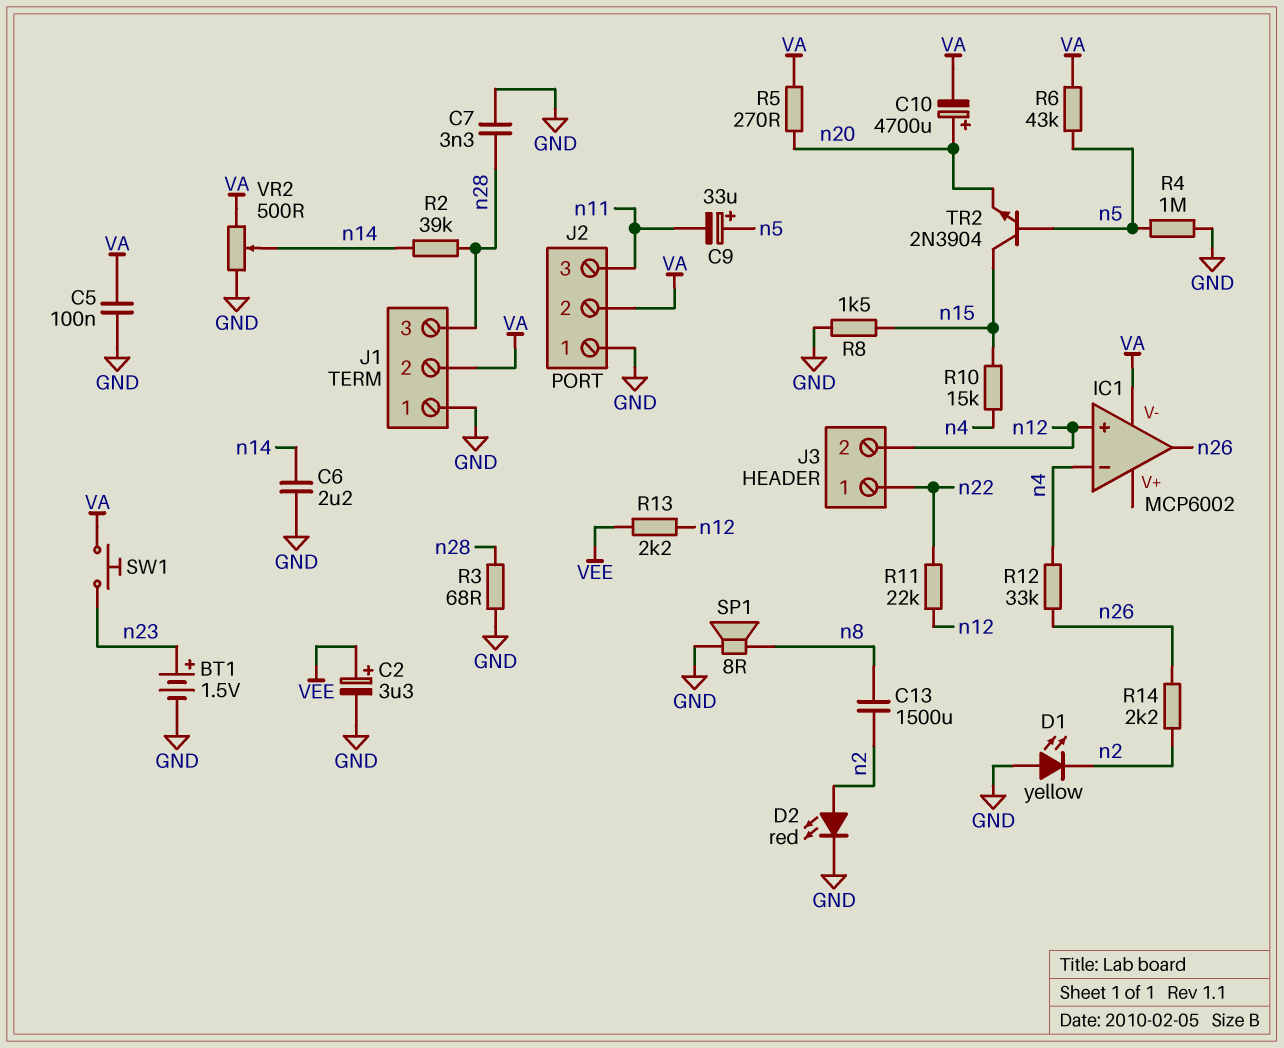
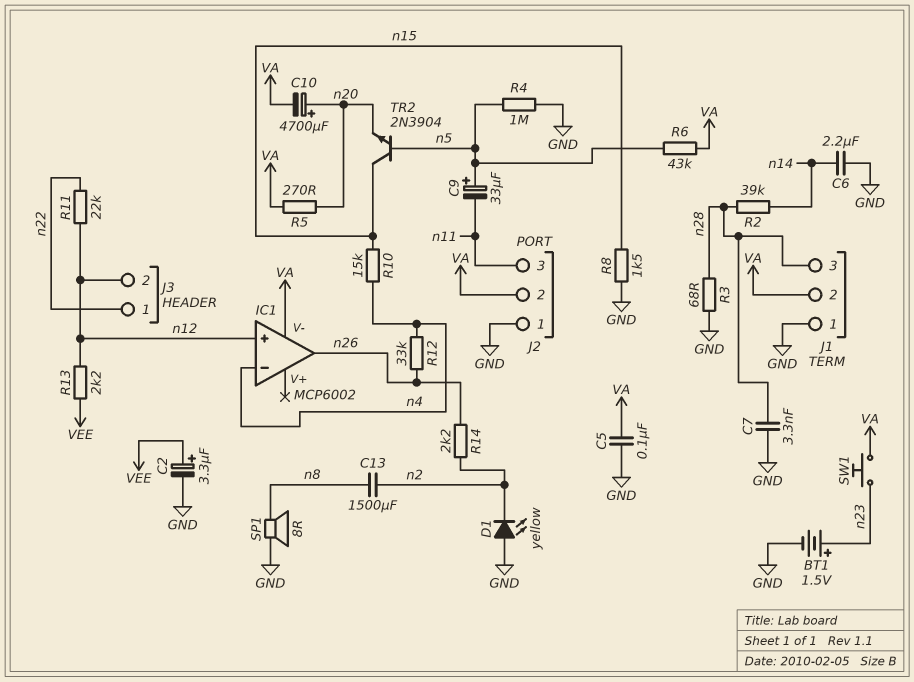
D2: LED red (A n2, K GND) -> none
VR2: 500 (GND, VA, wiper n14) -> none

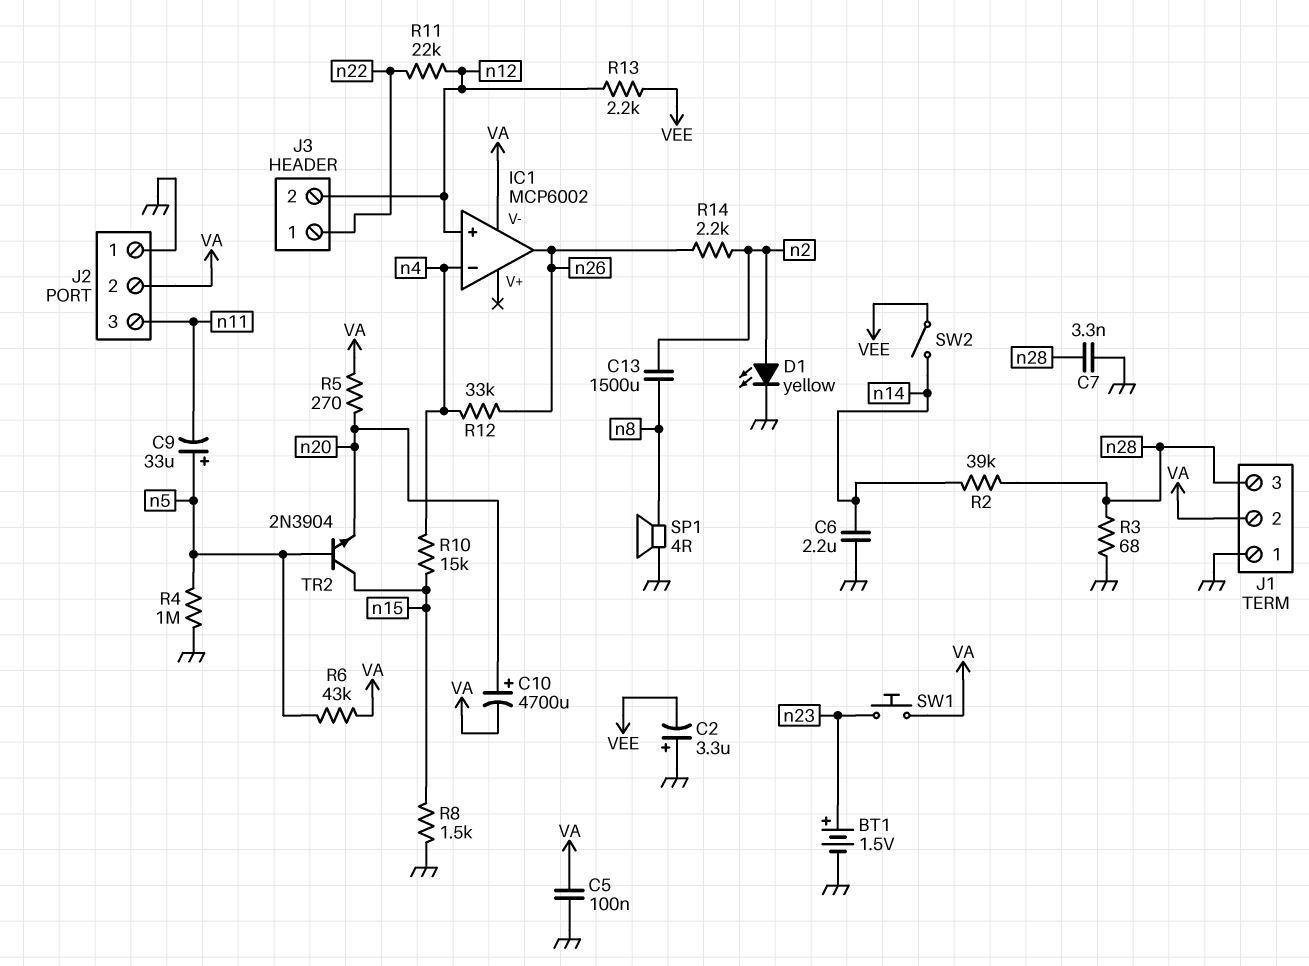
C2: 3.3uF (plus VEE, minus GND) -> 3.3uF (plus GND, minus VEE)
D1: LED yellow (A GND, K n2) -> LED yellow (A n2, K GND)
SP1: speaker 8R (GND, n8) -> speaker 4R (GND, n8)
SW2: none -> switch (VEE, n14)

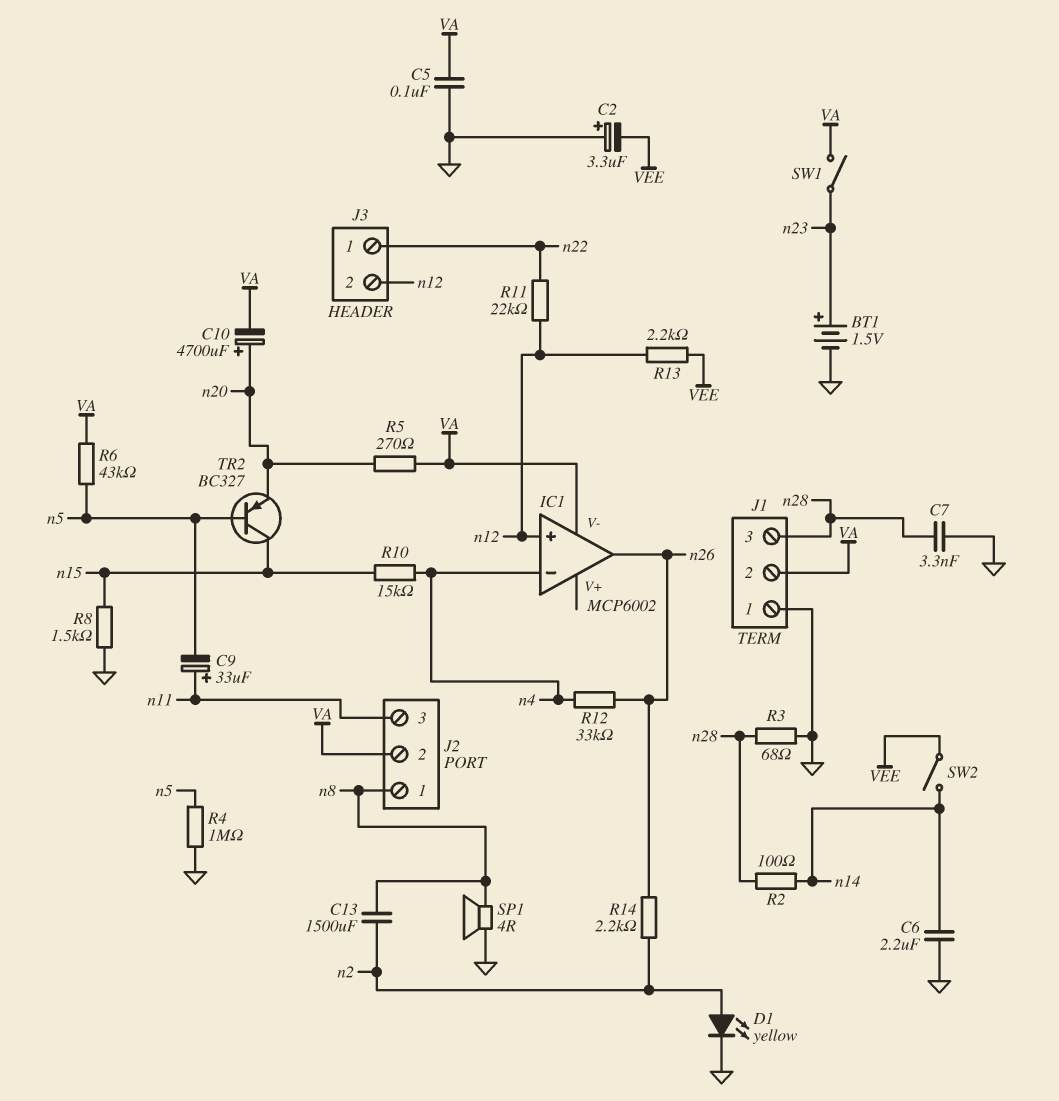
C9: 33uF (plus n5, minus n11) -> 33uF (plus n11, minus n5)
J2 pin 1: GND -> n8
R2: 39k (n14, n28) -> 100 (n14, n28)
SW1: button (VA, n23) -> switch (VA, n23)
TR2: NPN 2N3904 (B n5, C n15, E n20) -> PNP BC327 (B n5, C n15, E n20)

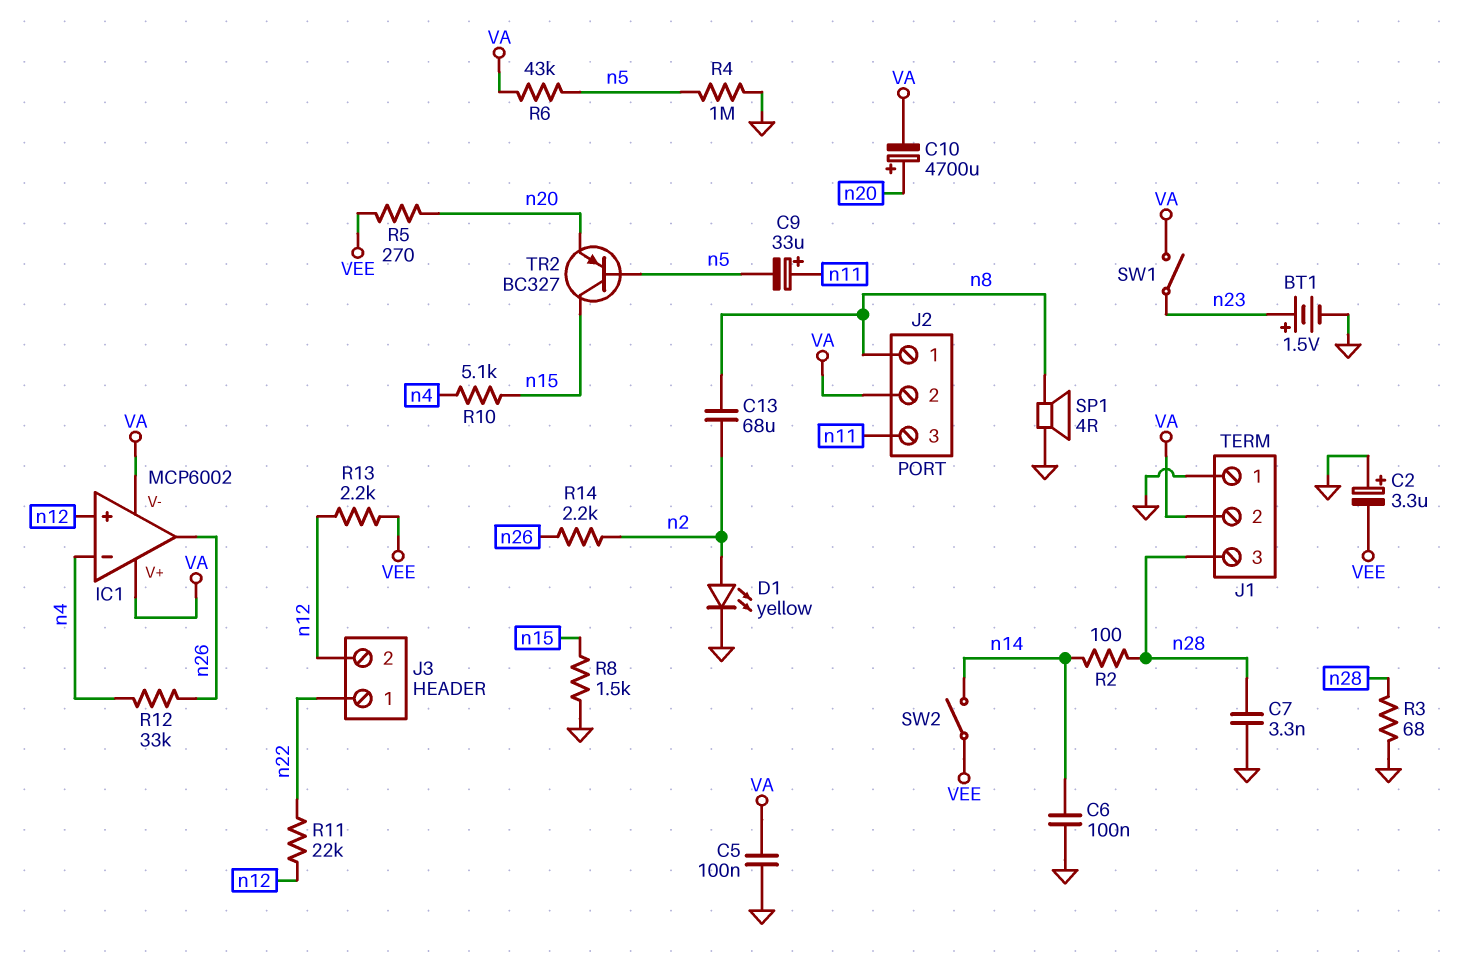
C6: 2.2uF (GND, n14) -> 100nF (GND, n14)
C13: 1500uF (n2, n8) -> 68uF (n2, n8)
IC1 pin V+: none -> VA
R5: 270 (VA, n20) -> 270 (VEE, n20)
R10: 15k (n4, n15) -> 5.1k (n4, n15)

